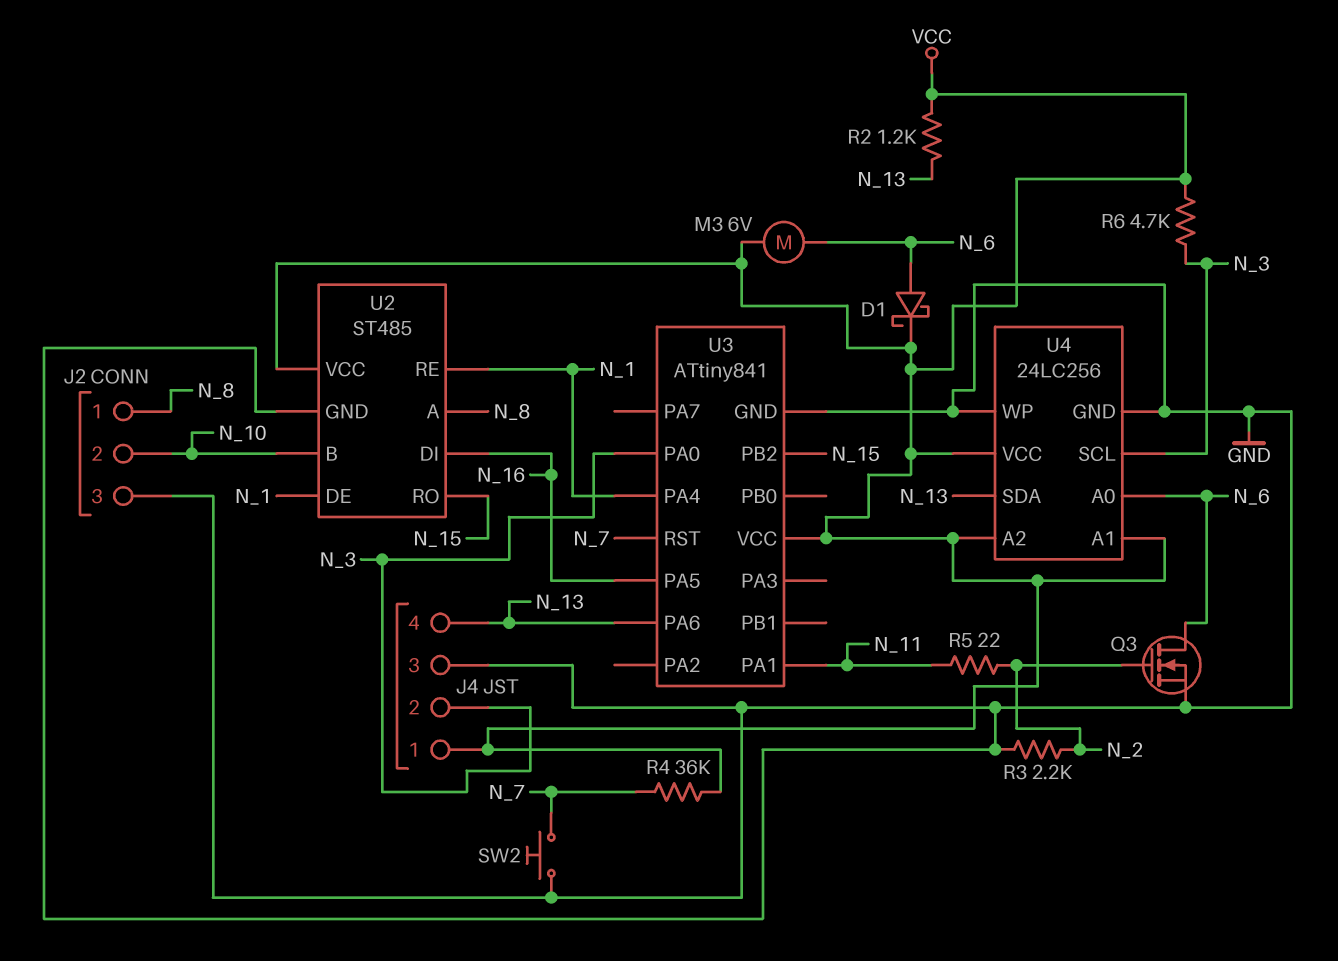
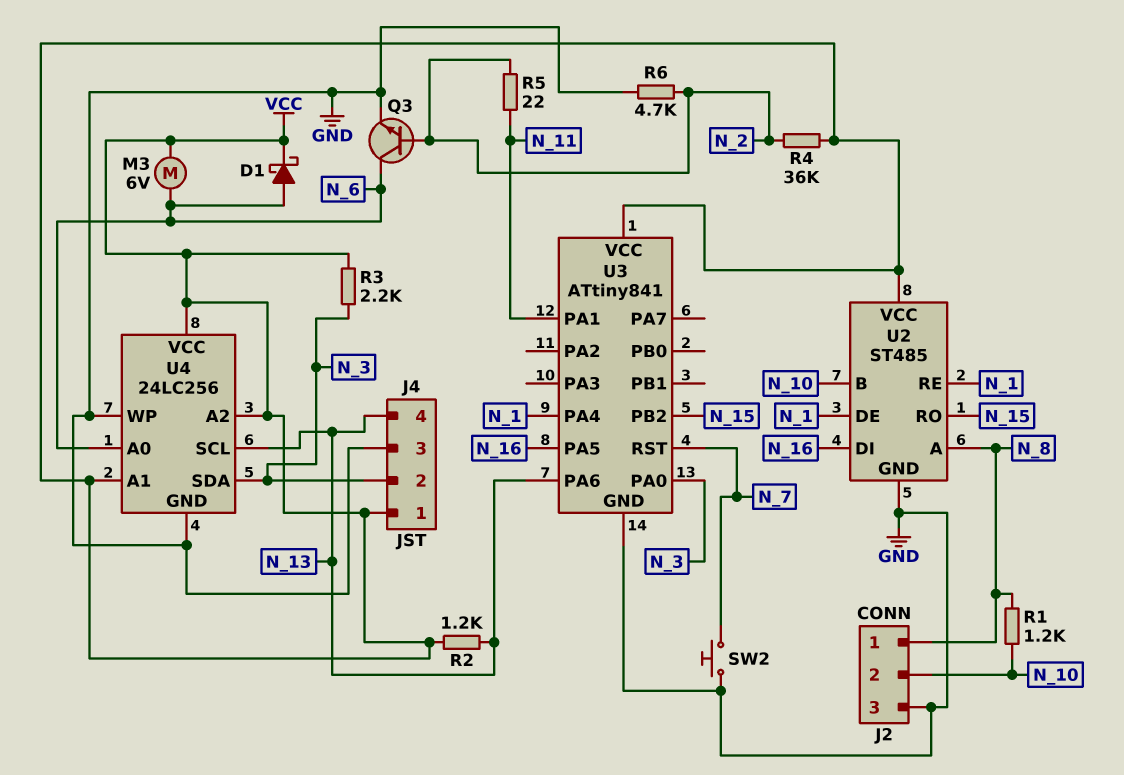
Q3: NMOS (G N_2, D N_6, S GND) -> NPN (B N_2, C N_6, E GND)
R1: none -> 1.2k (N_8, N_10)
R3: 2.2k (GND, N_2) -> 2.2k (N_3, VCC)
R4: 36k (N_7, VCC) -> 36k (N_2, VCC)
R6: 4.7k (N_3, VCC) -> 4.7k (GND, N_2)
U4 pin SCL: N_3 -> N_13
U4 pin SDA: N_13 -> N_3

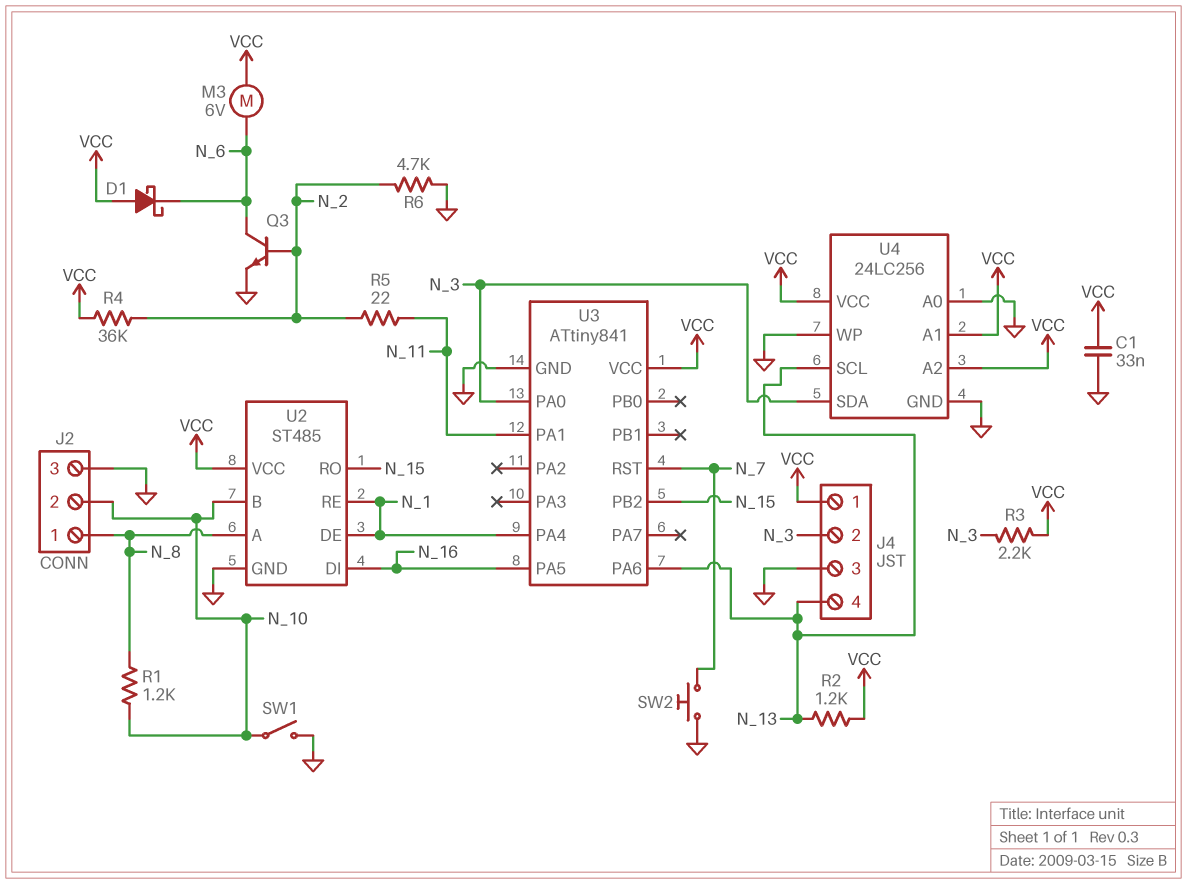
C1: none -> 33nF (GND, VCC)
D1: schottky (A N_6, K VCC) -> schottky (A VCC, K N_6)
SW1: none -> switch (GND, N_10)
U4 pin A0: N_6 -> GND

